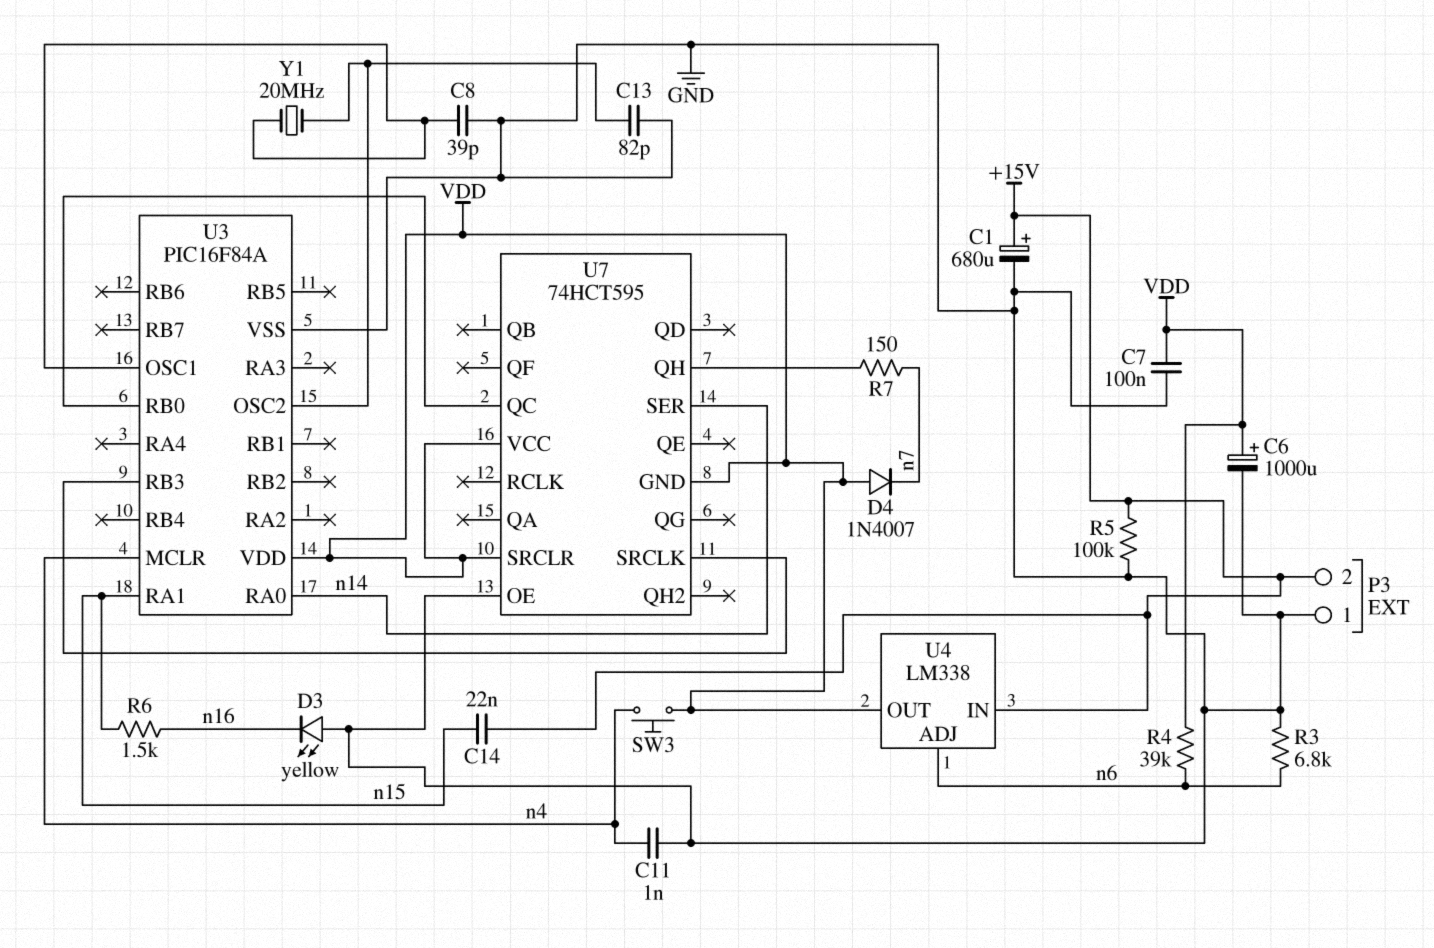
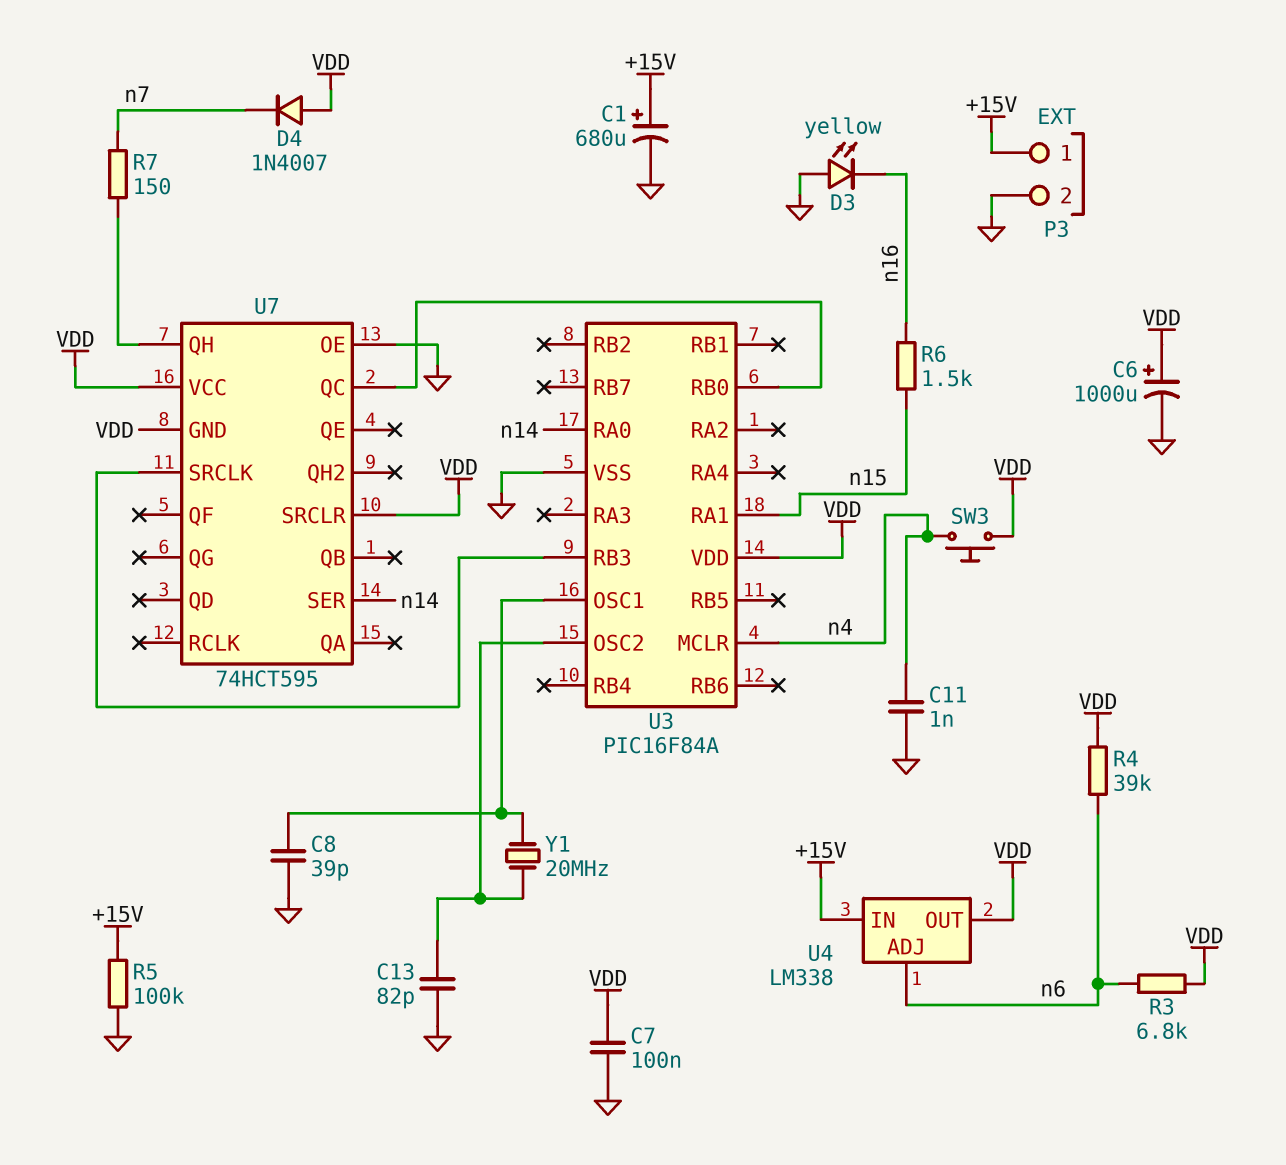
C14: 22nF (+15V, n15) -> none
P3 pin 1: GND -> +15V
P3 pin 2: +15V -> GND
R3: 6.8k (GND, n6) -> 6.8k (VDD, n6)

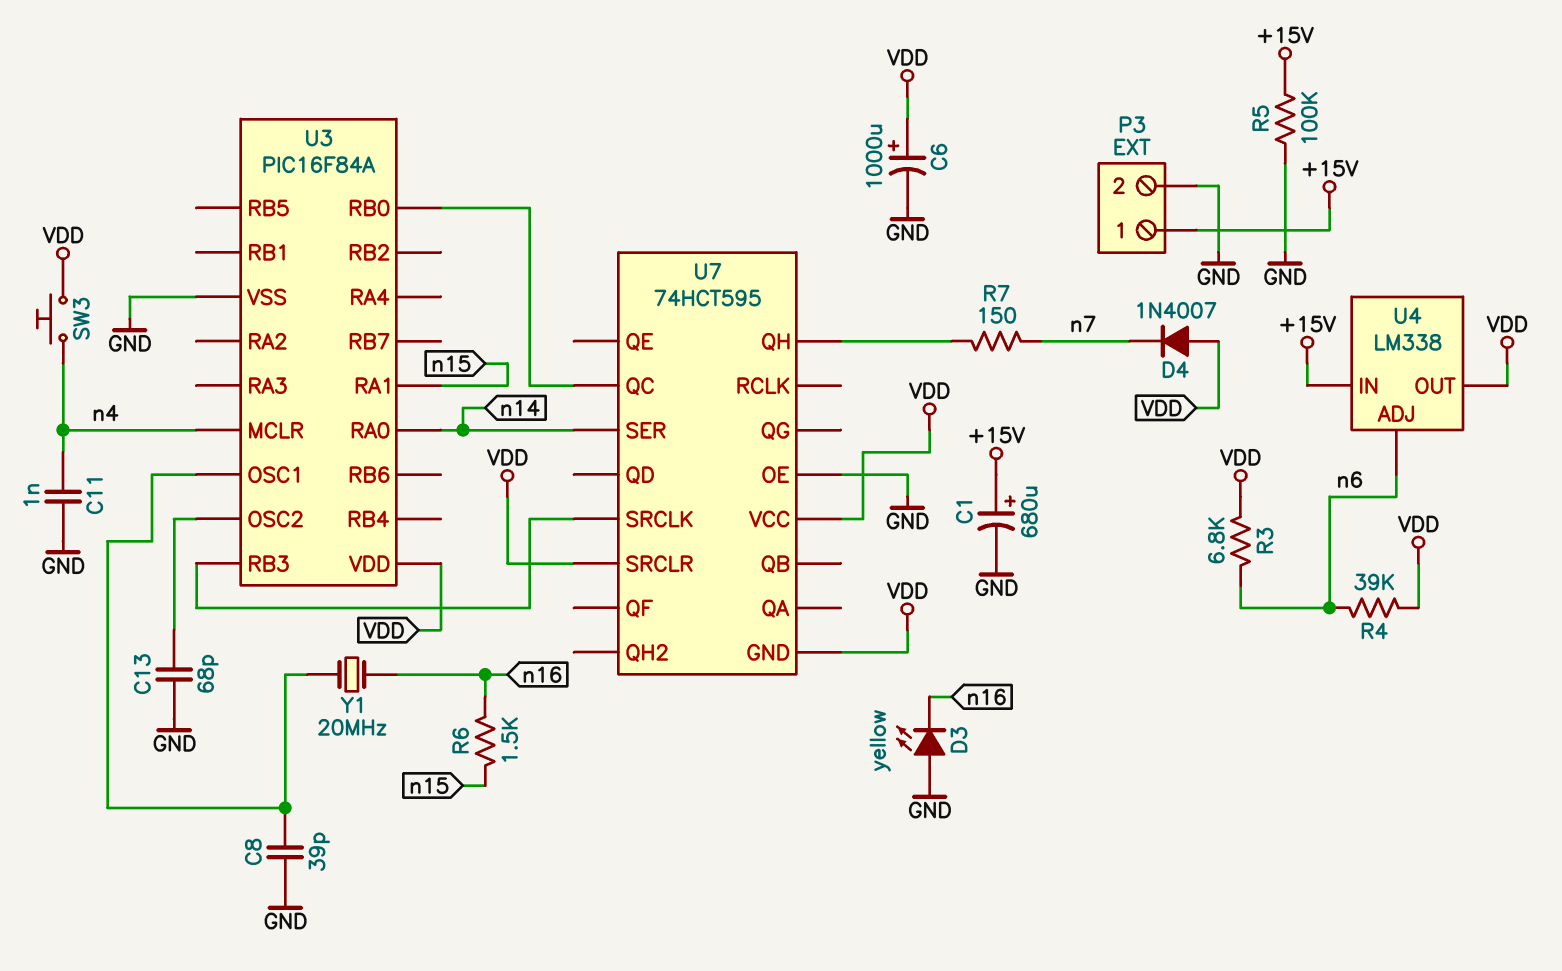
C7: 100nF (GND, VDD) -> none
C13: 82pF (GND, U3/OSC2) -> 68pF (GND, U3/OSC2)
Y1: 20MHz (U3/OSC1, U3/OSC2) -> 20MHz (U3/OSC1, n16)

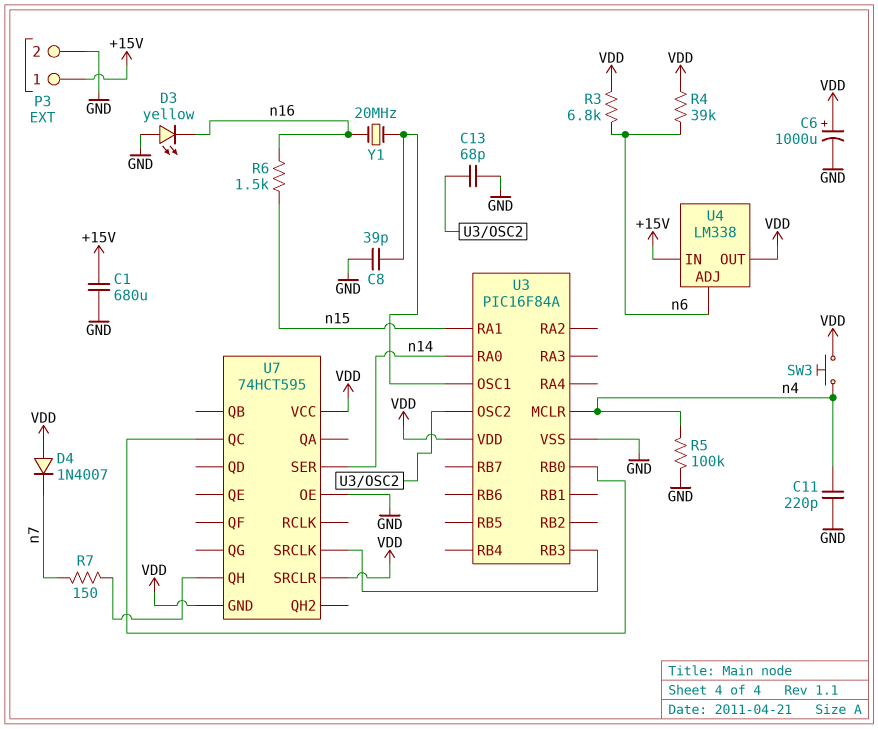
C1: 680uF (plus +15V, minus GND) -> 680uF (+15V, GND)
C11: 1nF (GND, n4) -> 220pF (GND, n4)
R5: 100k (+15V, GND) -> 100k (GND, n4)

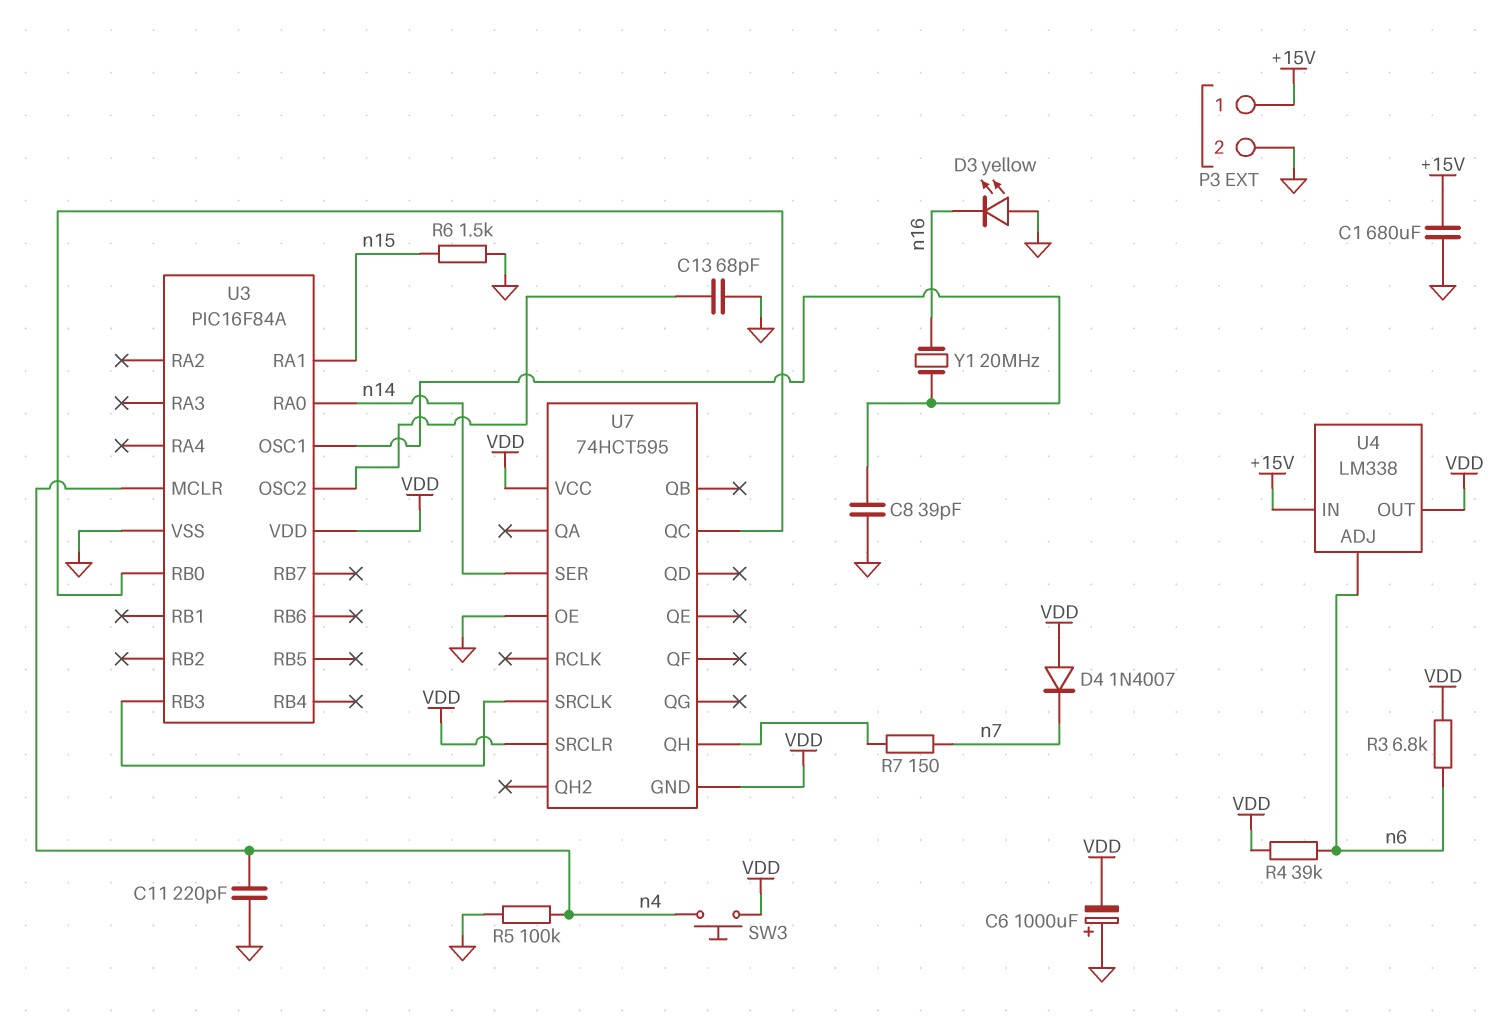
C6: 1000uF (plus VDD, minus GND) -> 1000uF (plus GND, minus VDD)
R6: 1.5k (n15, n16) -> 1.5k (GND, n15)

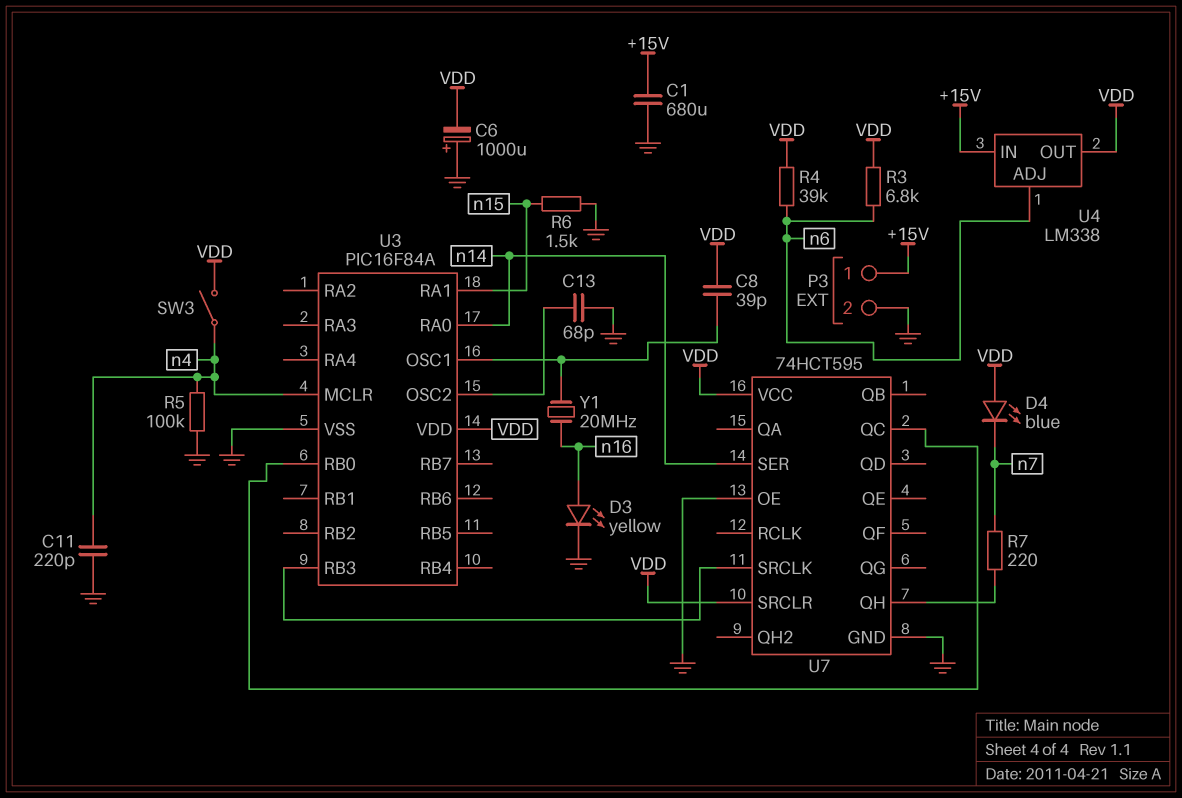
C8: 39pF (GND, U3/OSC1) -> 39pF (U3/OSC1, VDD)
D3: LED yellow (A GND, K n16) -> LED yellow (A n16, K GND)
D4: diode 1N4007 (A VDD, K n7) -> LED blue (A VDD, K n7)
R7: 150 (U7/QH, n7) -> 220 (U7/QH, n7)
SW3: button (VDD, n4) -> switch (VDD, n4)
U7 pin GND: VDD -> GND

